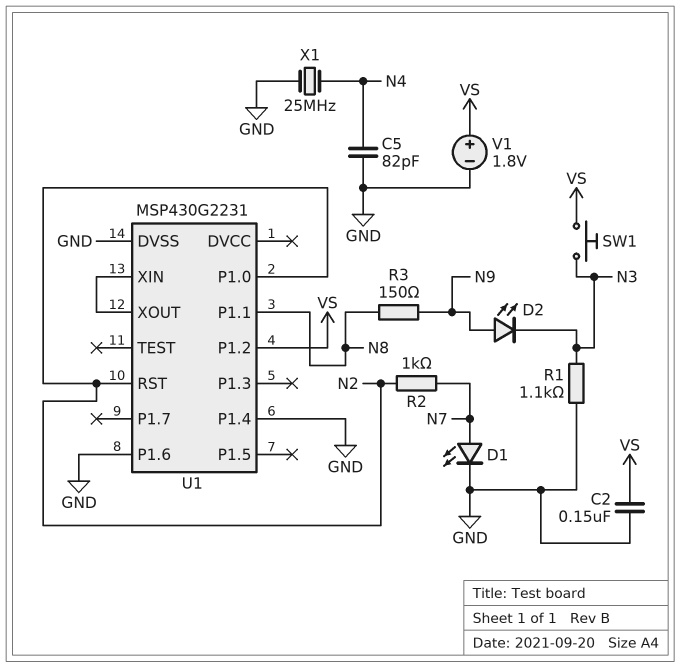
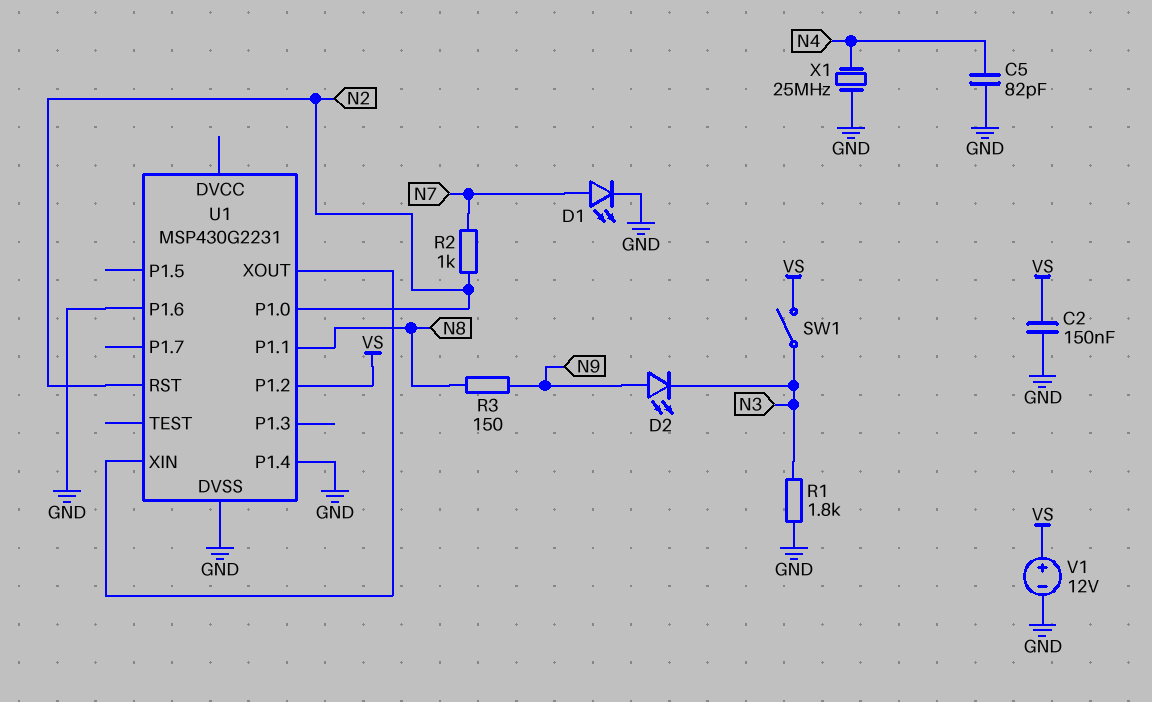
R1: 1.1k (GND, N3) -> 1.8k (GND, N3)
SW1: button (N3, VS) -> switch (N3, VS)
V1: 1.8V (plus VS, minus GND) -> 12V (plus VS, minus GND)

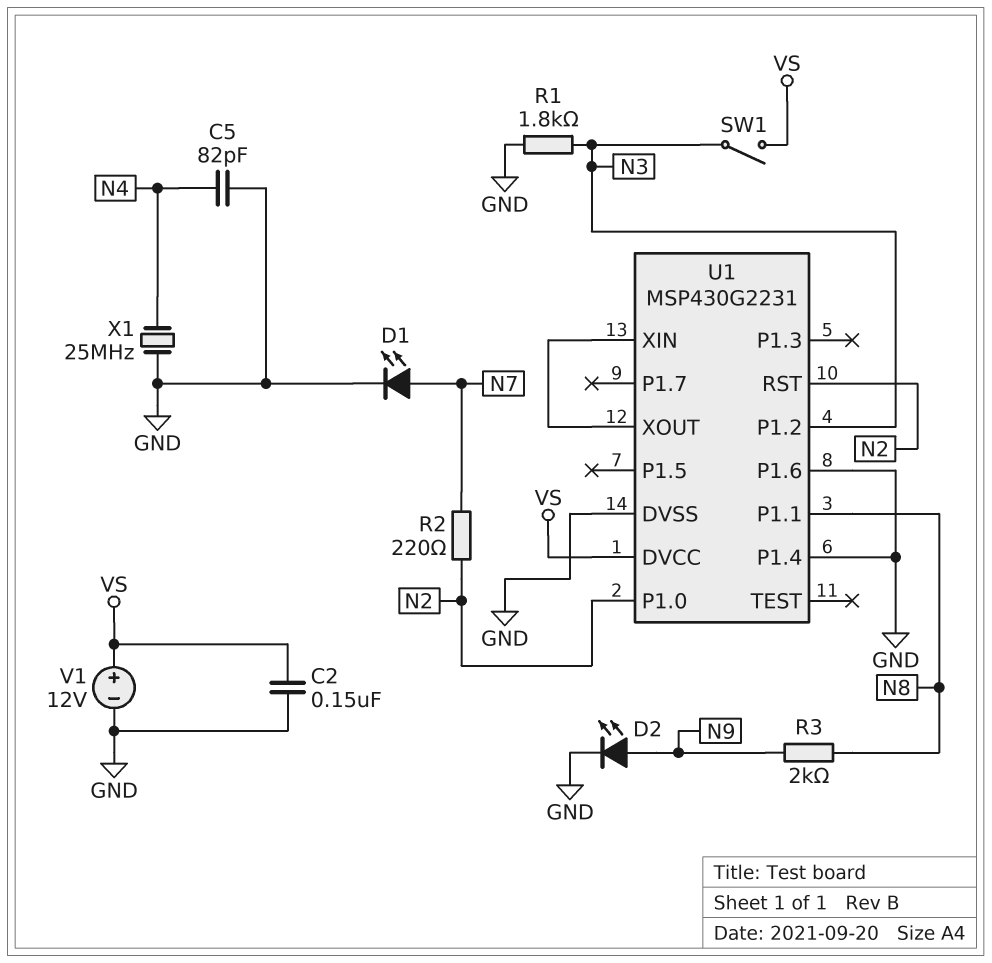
D2: LED (A N9, K N3) -> LED (A N9, K GND)
R2: 1k (N2, N7) -> 220 (N2, N7)
R3: 150 (N8, N9) -> 2k (N8, N9)
U1 pin DVCC: none -> VS
U1 pin P1.2: VS -> N3

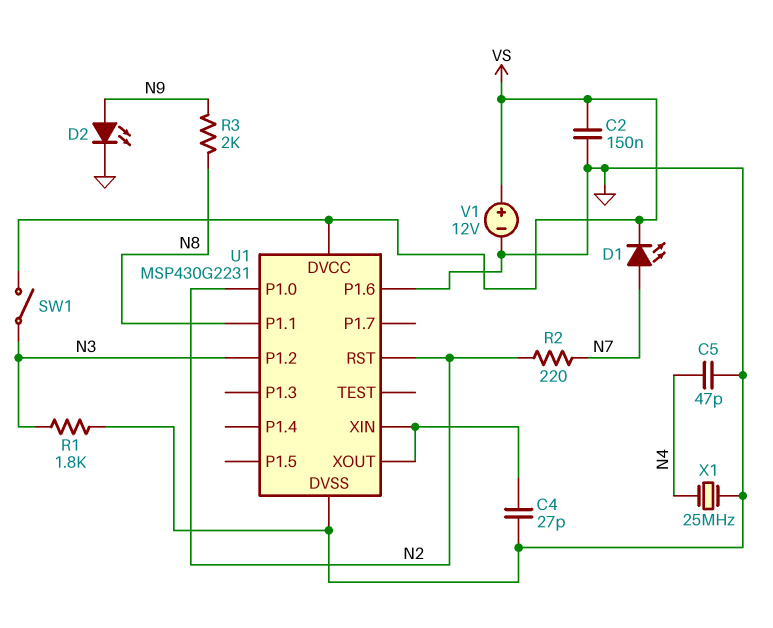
C4: none -> 27pF (GND, U1/XIN)
C5: 82pF (GND, N4) -> 47pF (GND, N4)
D1: LED (A N7, K GND) -> LED (A N7, K VS)
U1 pin P1.4: GND -> none

